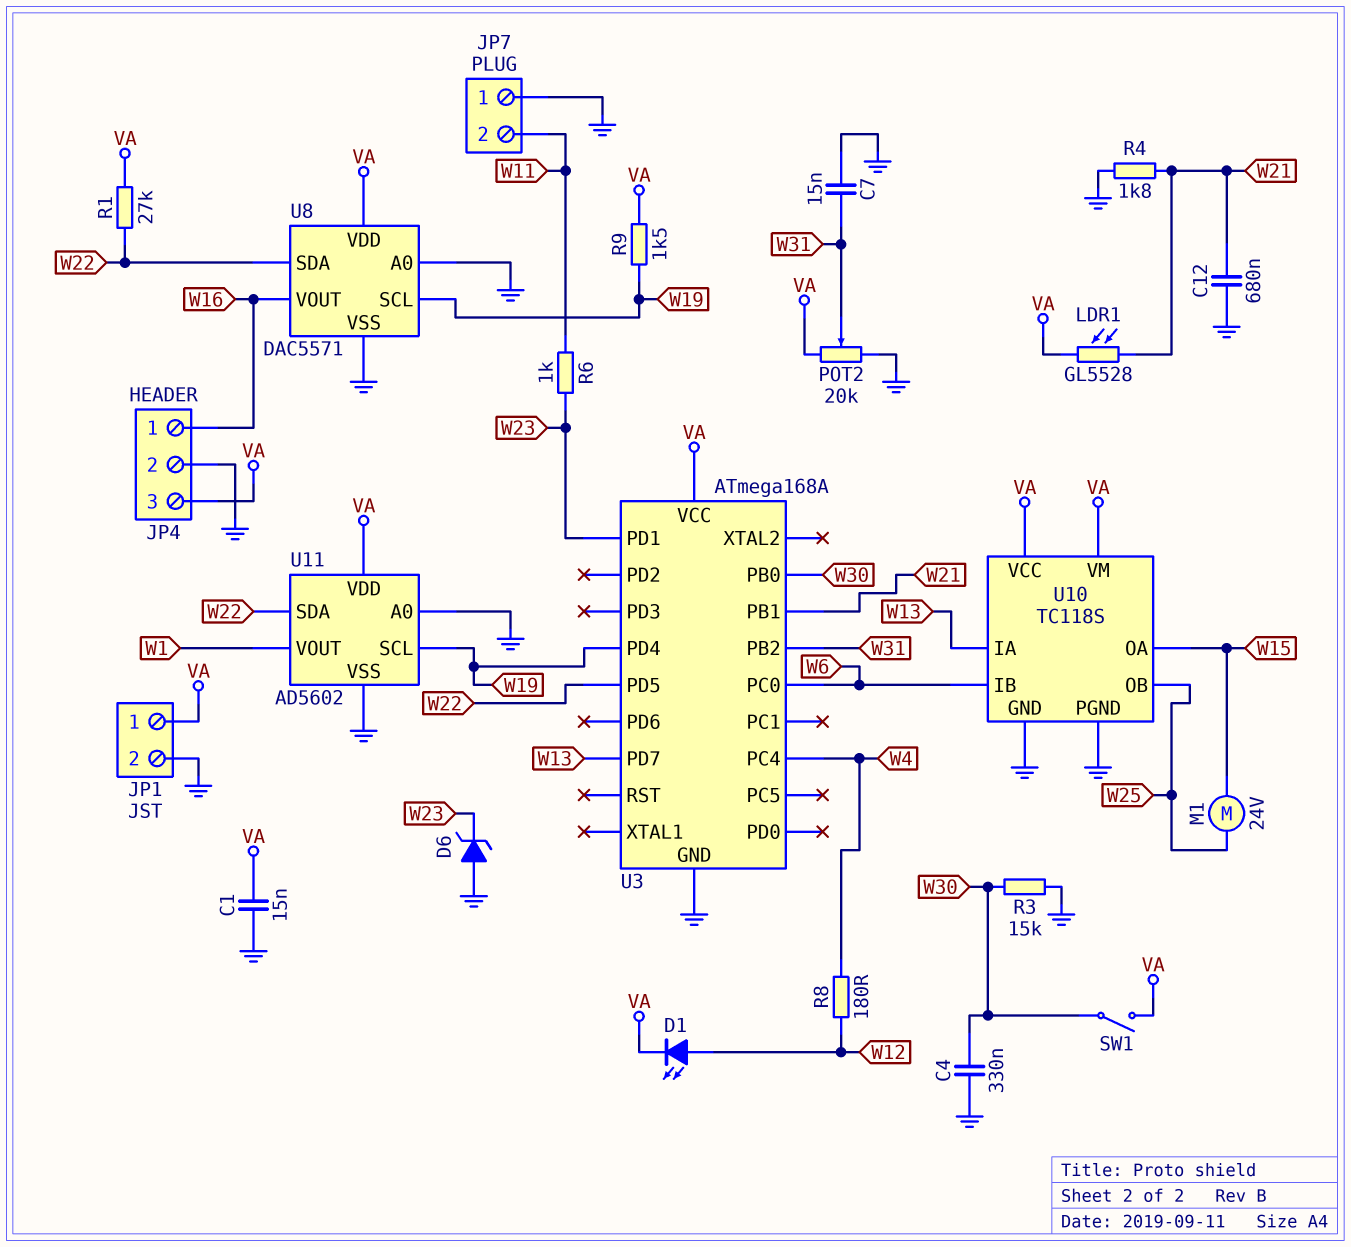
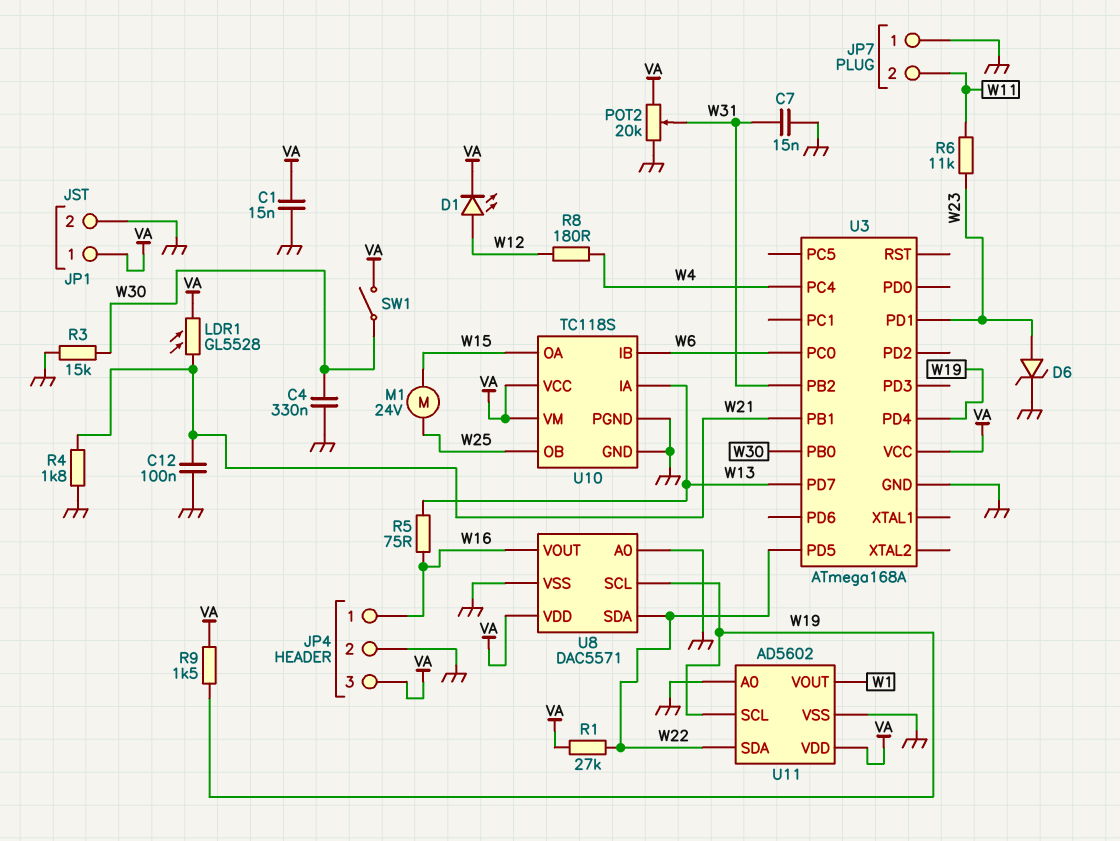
C12: 680nF (GND, W21) -> 100nF (GND, W21)
D6: zener (A GND, K W23) -> zener (A W23, K GND)
R5: none -> 75 (W13, W16)
R6: 1k (W11, W23) -> 11k (W11, W23)

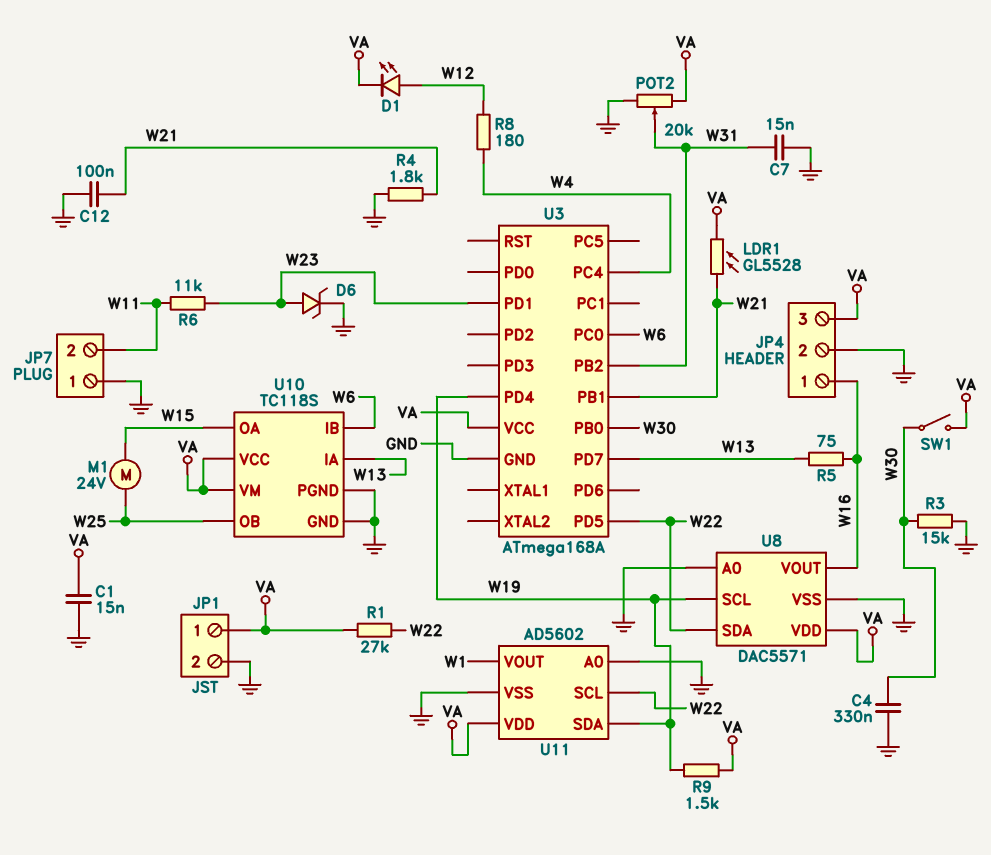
U11 pin SCL: W19 -> W22
U11 pin SDA: W22 -> W19

